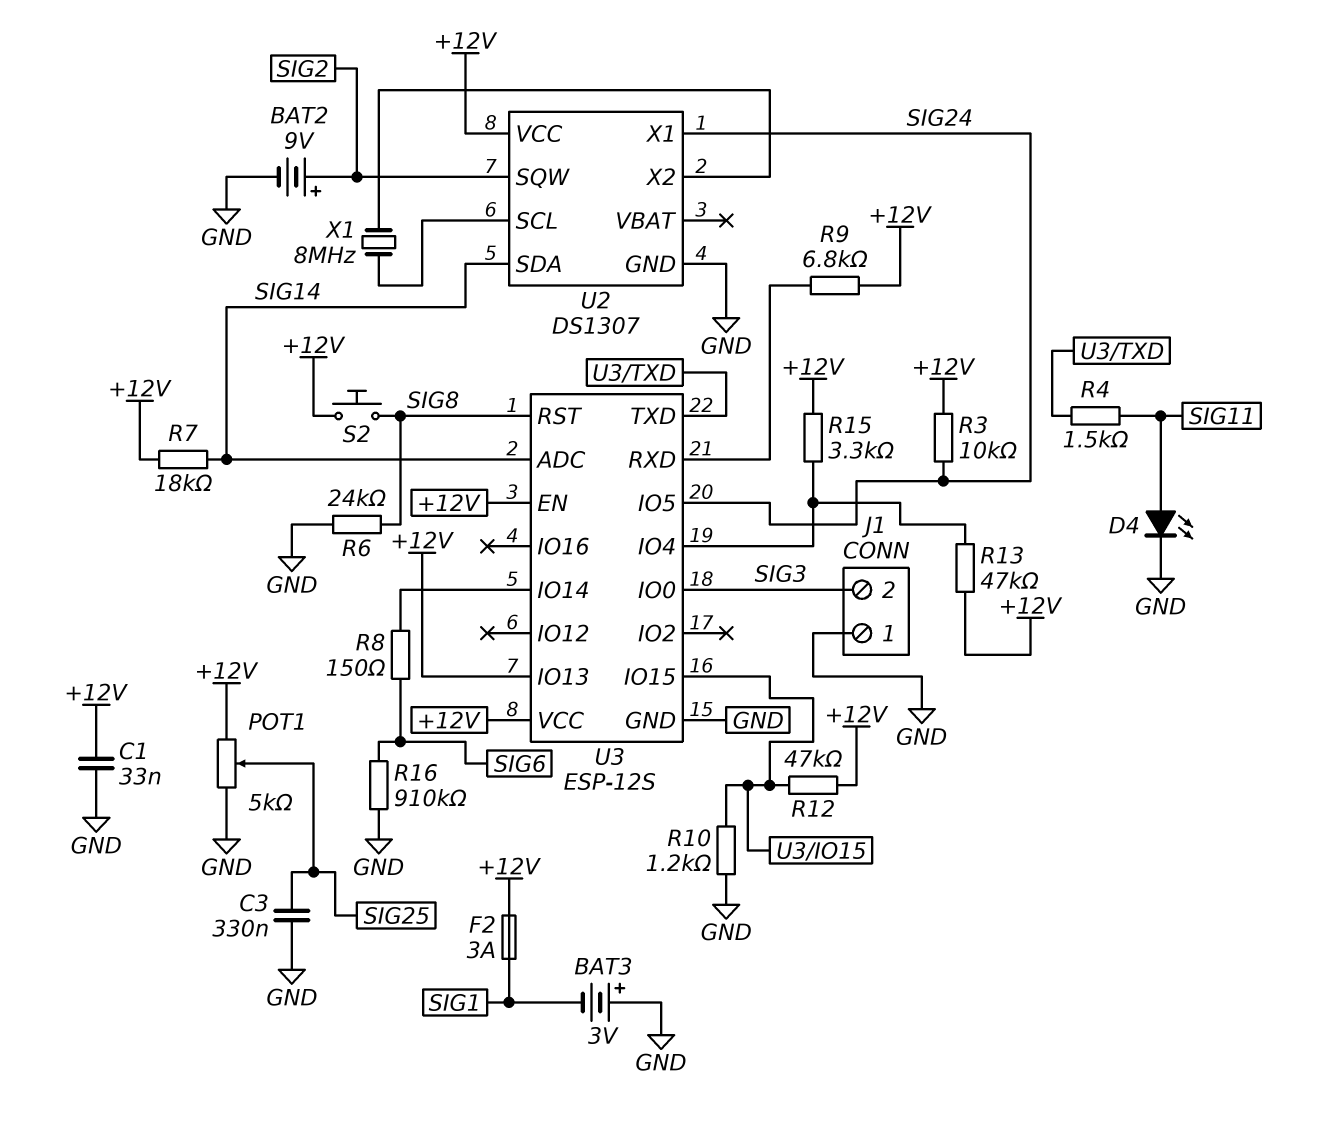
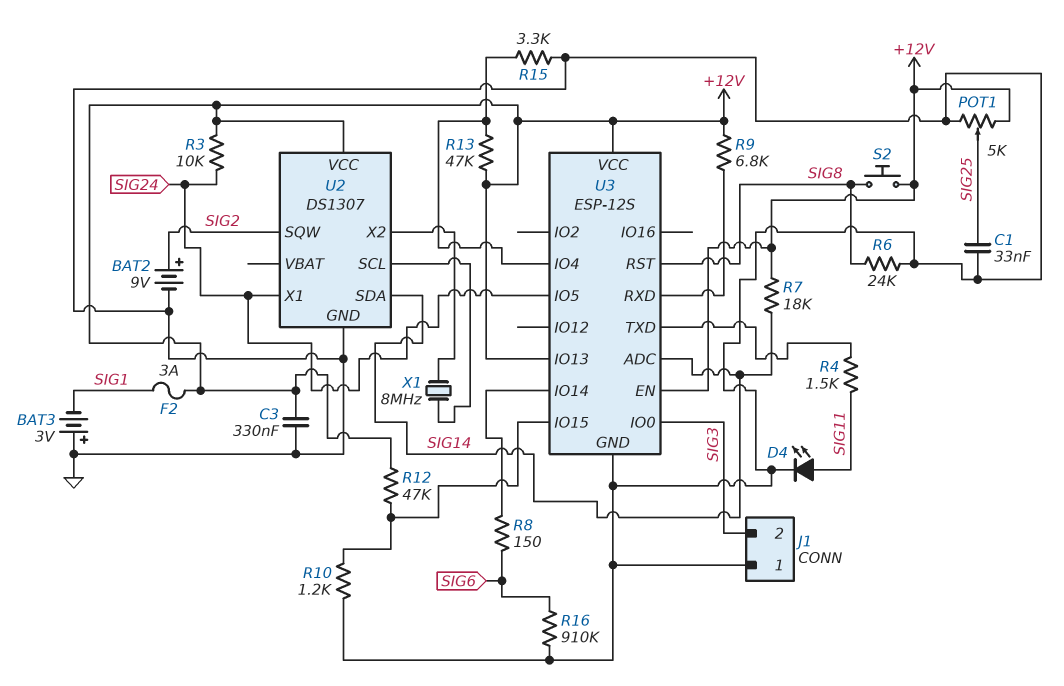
C1: 33nF (+12V, GND) -> 33nF (GND, SIG25)
C3: 330nF (GND, SIG25) -> 330nF (+12V, GND)
R15: 3.3k (+12V, U3/IO4) -> 3.3k (GND, U3/IO4)

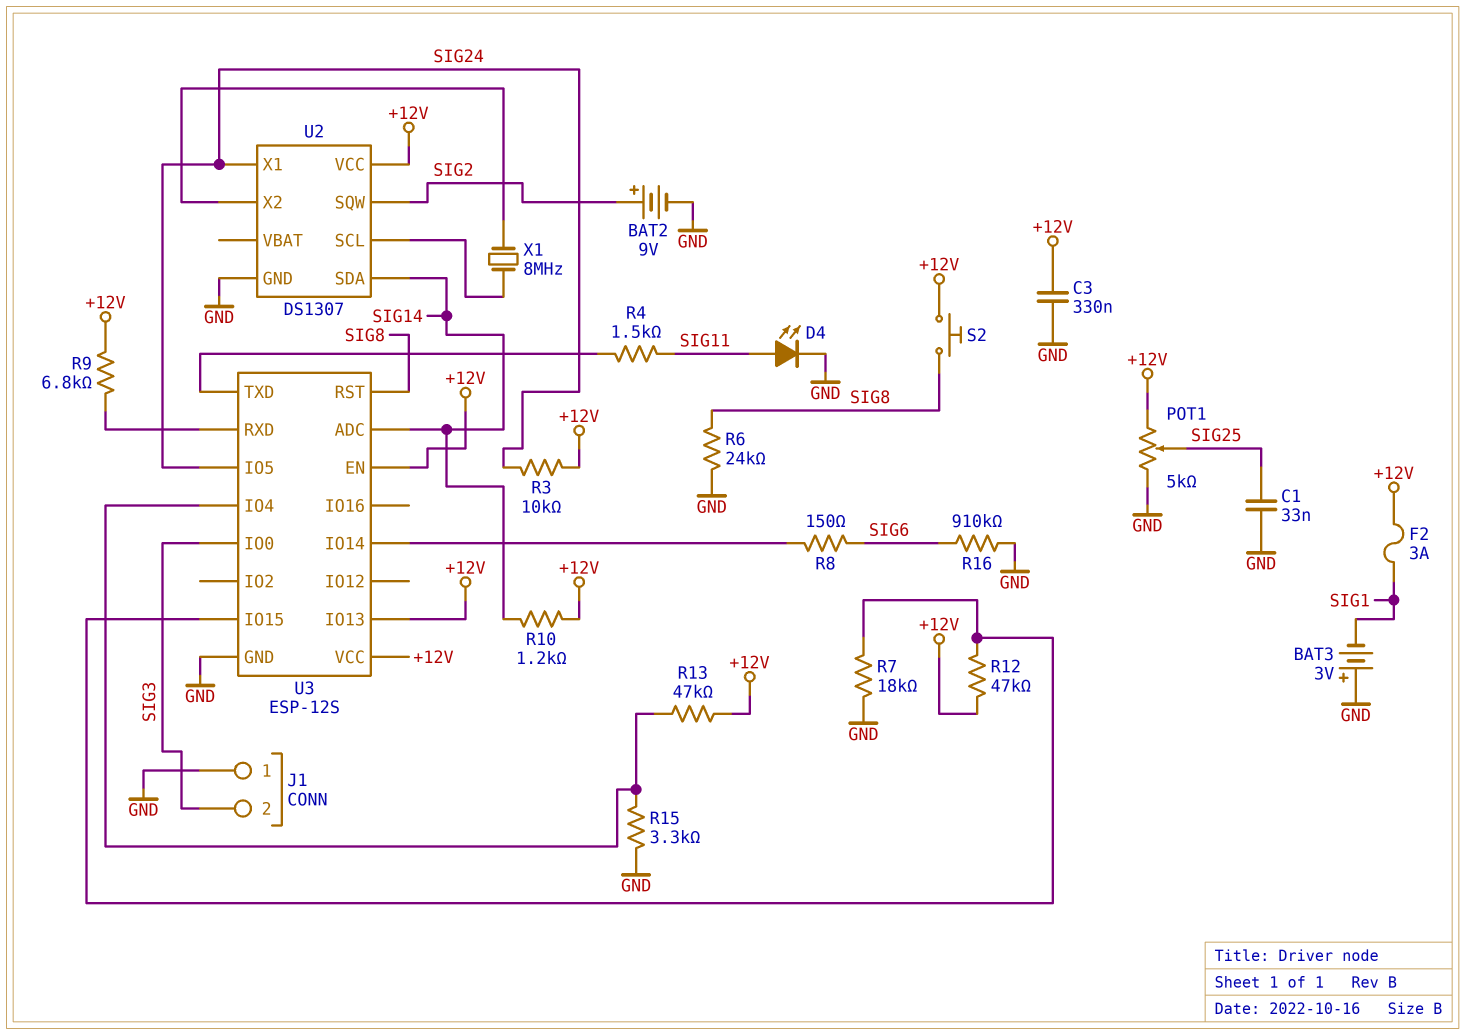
R7: 18k (+12V, SIG14) -> 18k (GND, U3/IO15)
R10: 1.2k (GND, U3/IO15) -> 1.2k (+12V, SIG14)

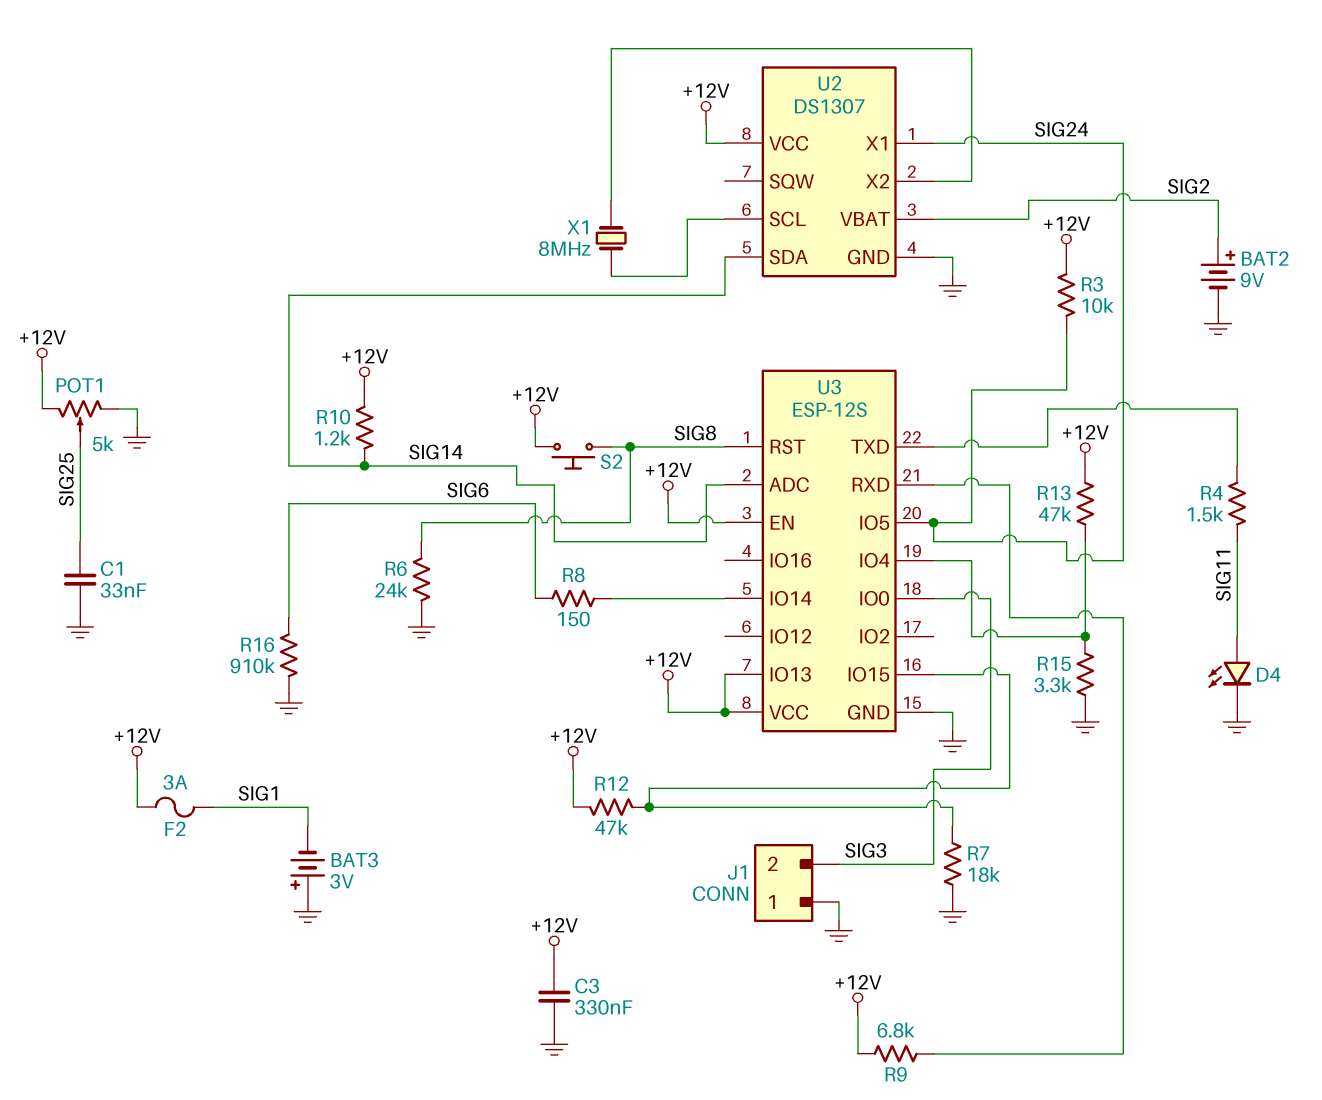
U2 pin SQW: SIG2 -> none
U2 pin VBAT: none -> SIG2

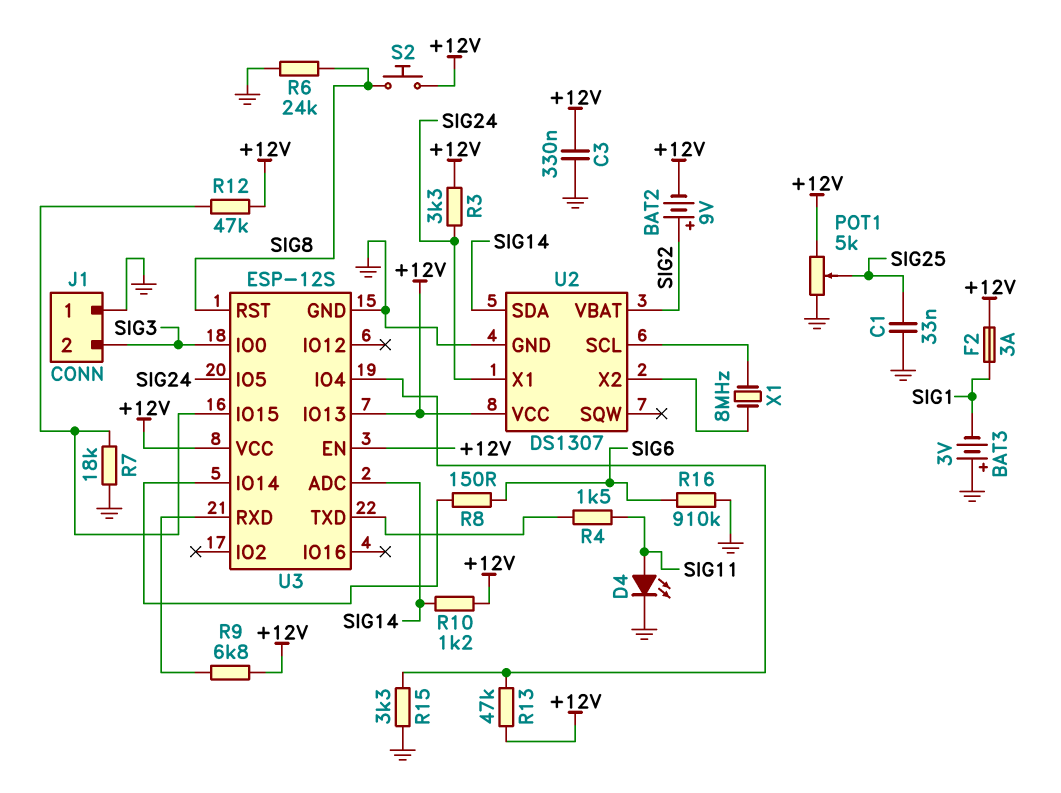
BAT2: 9V (plus SIG2, minus GND) -> 9V (plus SIG2, minus +12V)
R3: 10k (+12V, SIG24) -> 3.3k (+12V, SIG24)

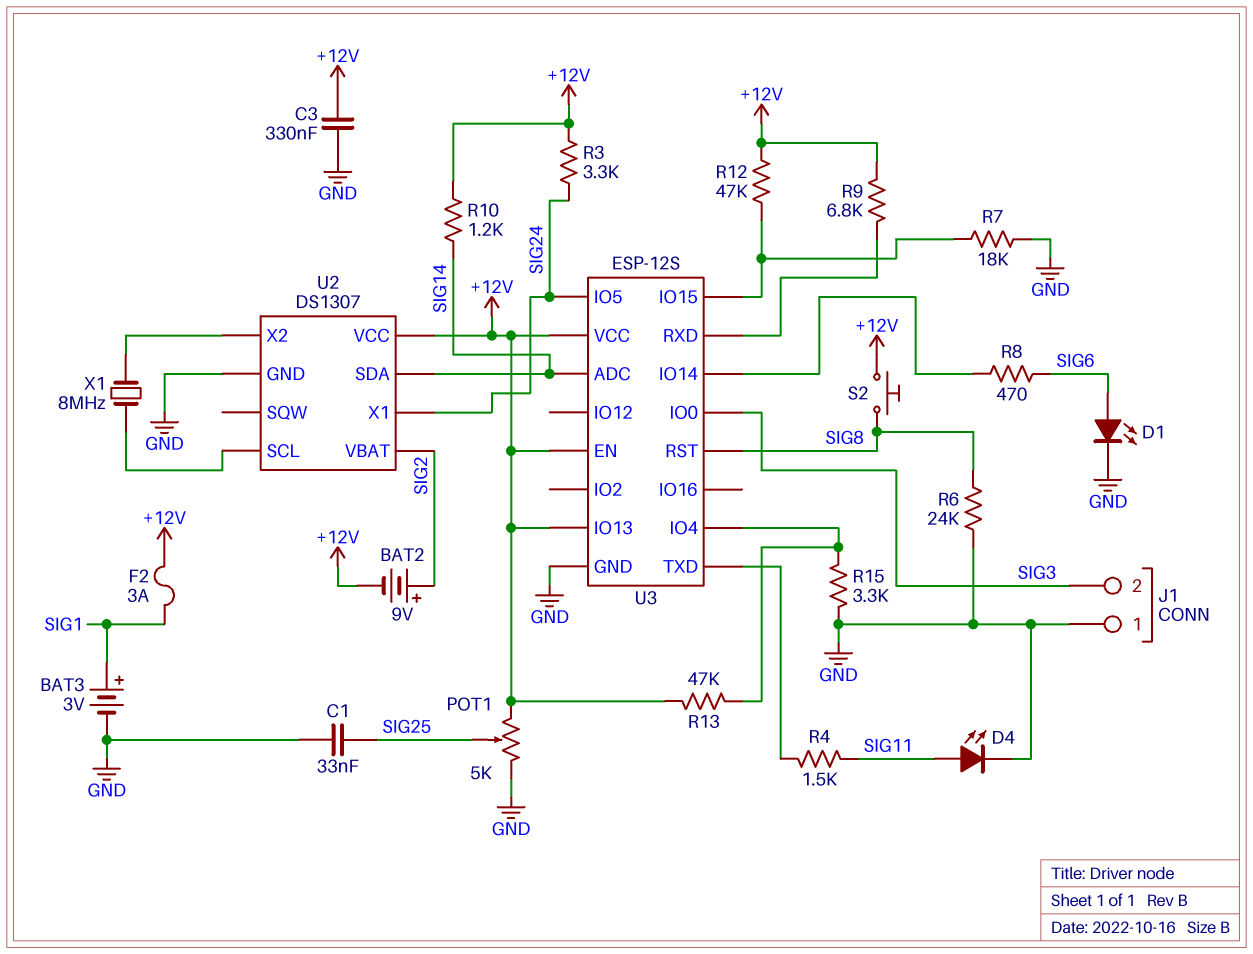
BAT3: 3V (plus GND, minus SIG1) -> 3V (plus SIG1, minus GND)
D1: none -> LED (A SIG6, K GND)
R8: 150 (SIG6, U3/IO14) -> 470 (SIG6, U3/IO14)
R16: 910k (GND, SIG6) -> none

